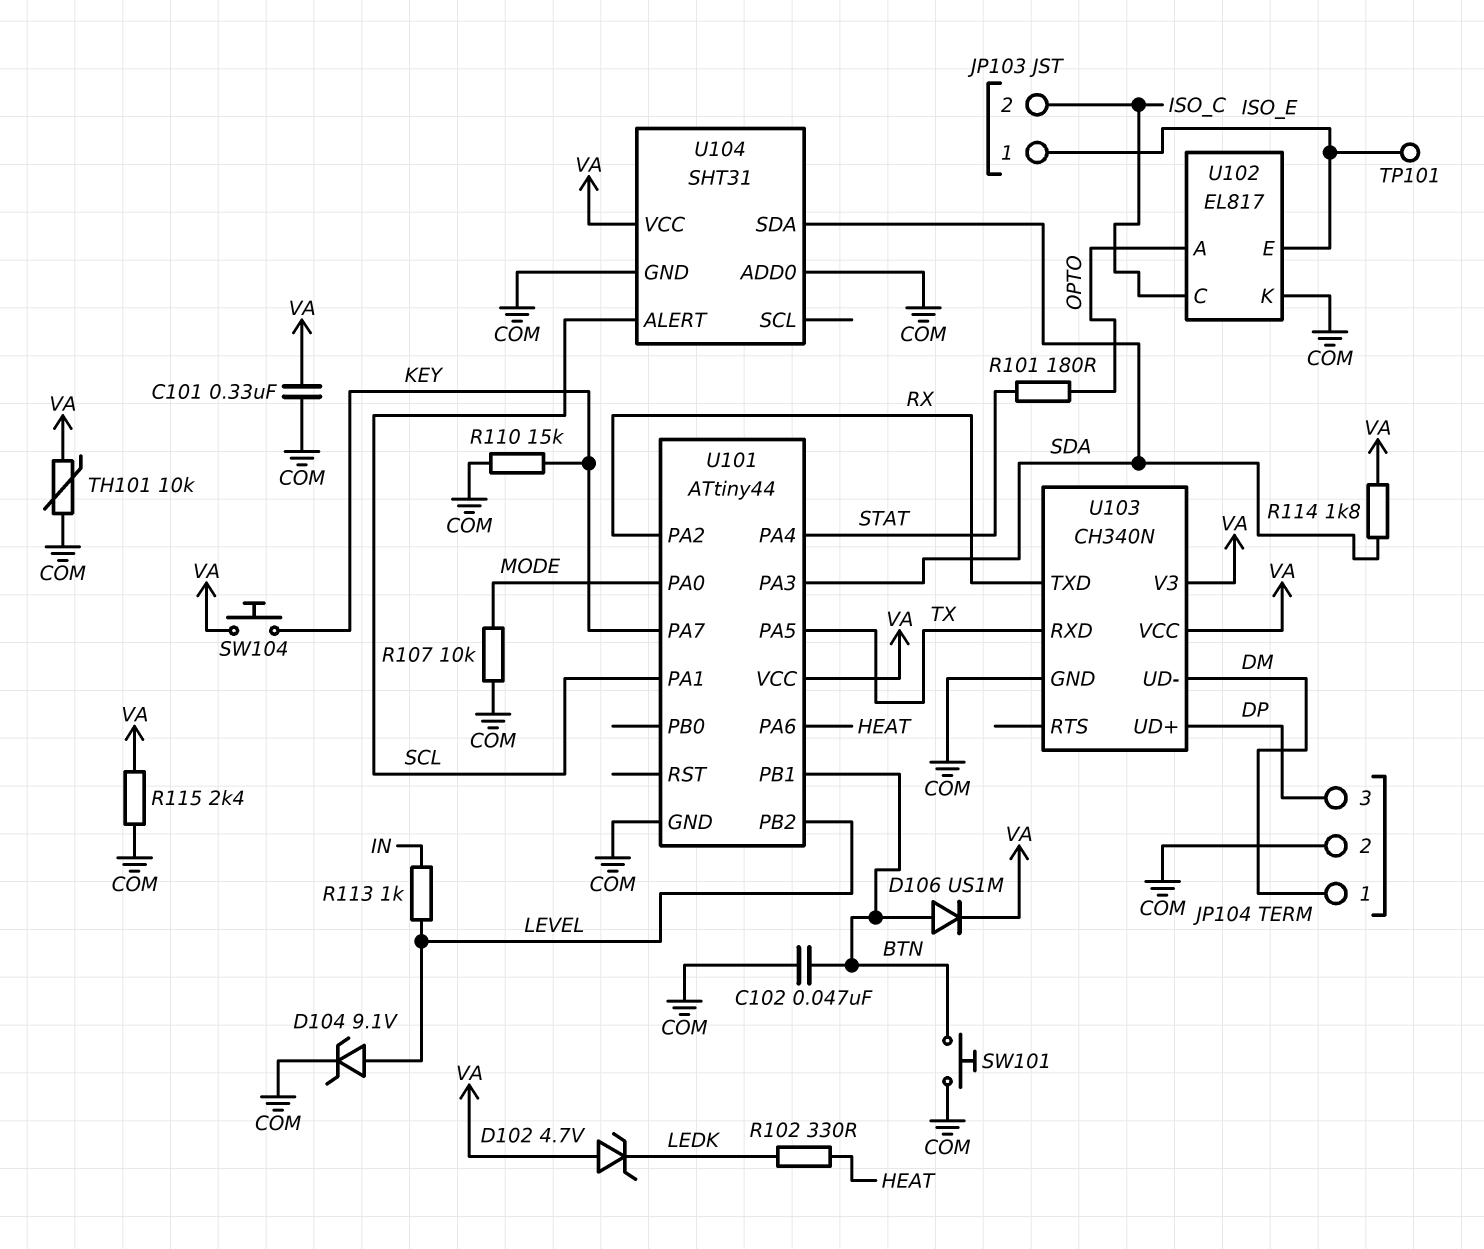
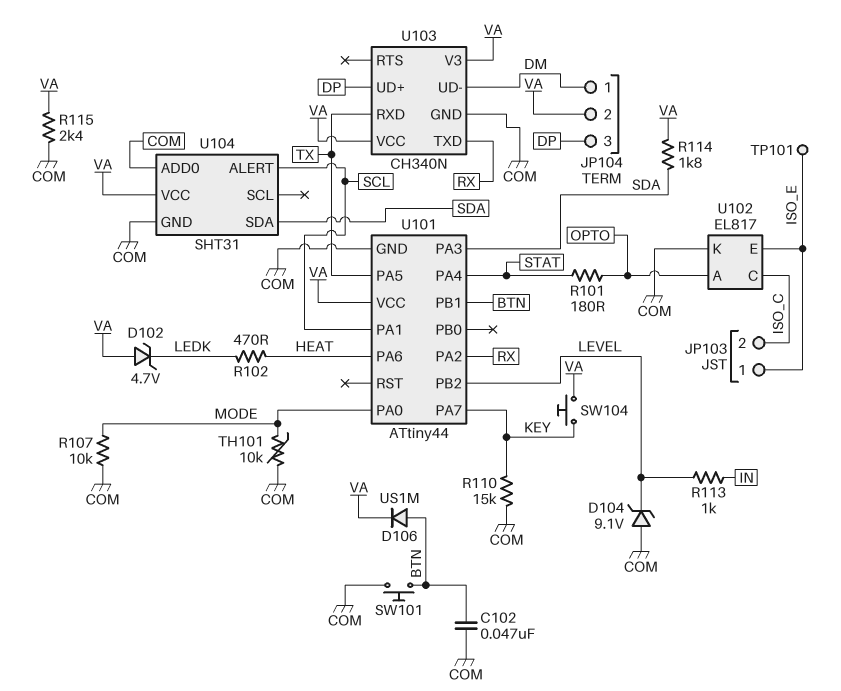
C101: 330nF (COM, VA) -> none
D104: zener 9.1V (A LEVEL, K COM) -> zener 9.1V (A COM, K LEVEL)
JP104 pin 2: COM -> VA
R102: 330 (HEAT, LEDK) -> 470 (HEAT, LEDK)
TH101: 10k (COM, VA) -> 10k (COM, MODE)

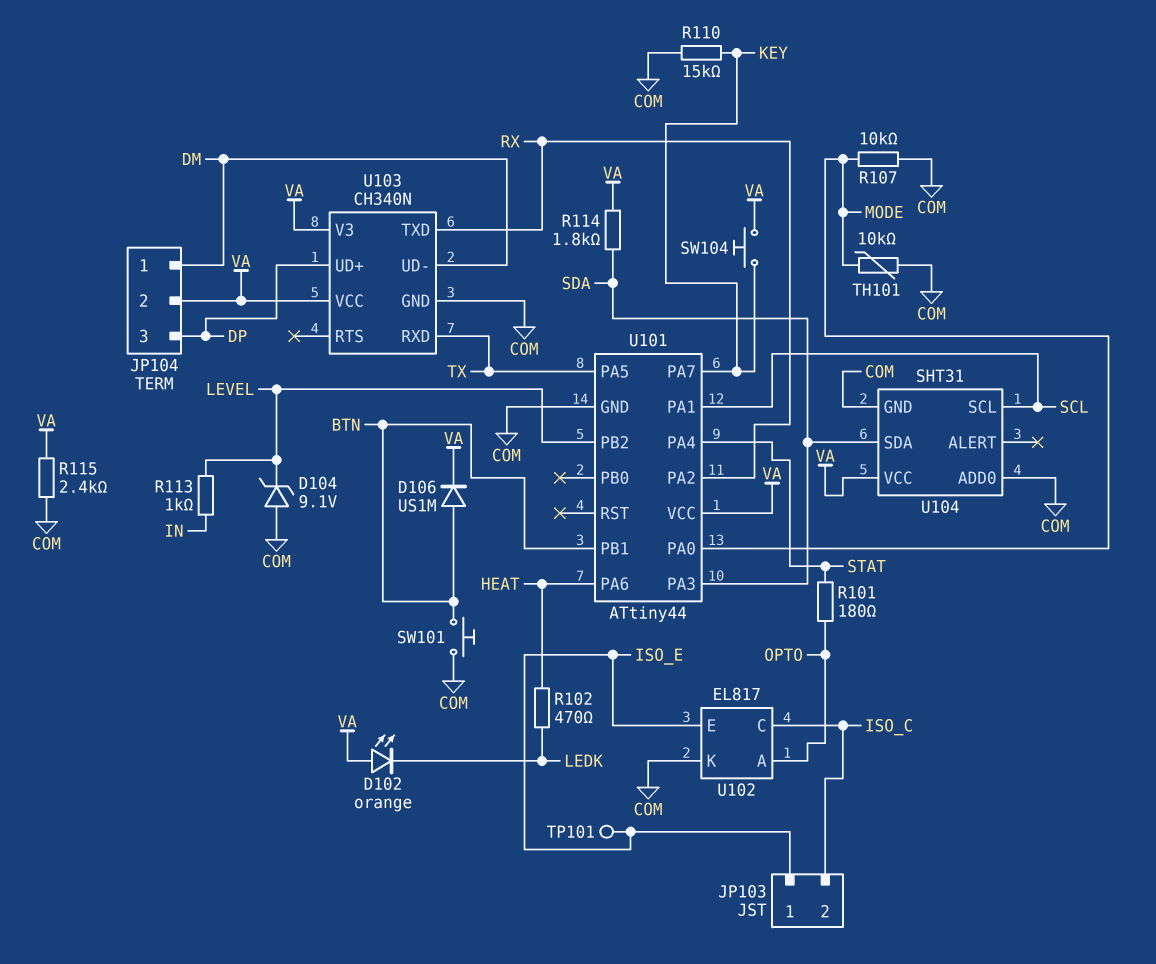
C102: 47nF (BTN, COM) -> none
D102: zener 4.7V (A VA, K LEDK) -> LED orange (A VA, K LEDK)
U104 pin ALERT: SCL -> none
U104 pin SCL: none -> SCL

